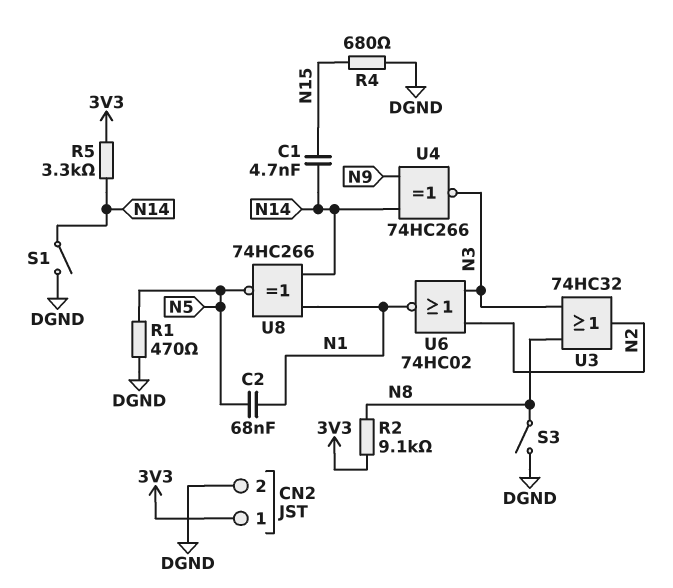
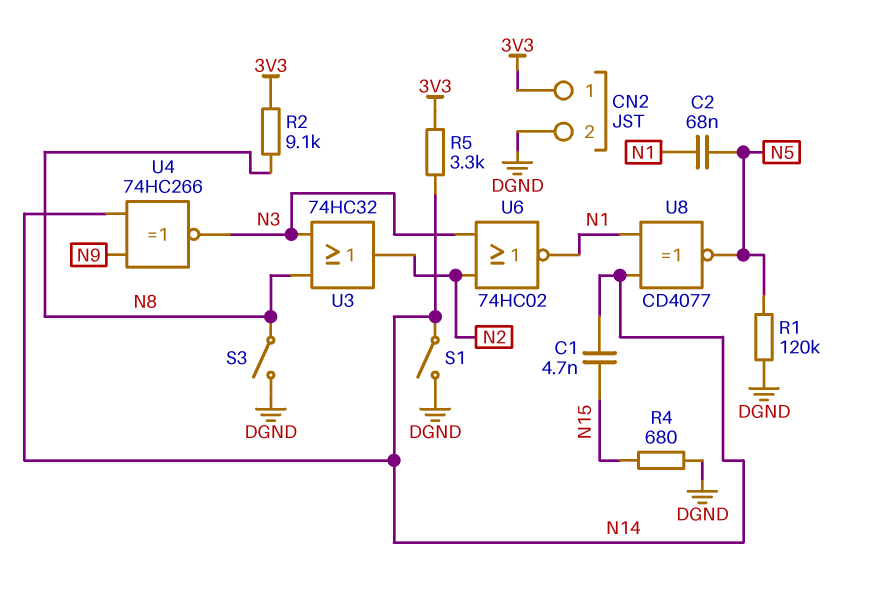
R1: 470 (DGND, N5) -> 120k (DGND, N5)
U8: XNOR 74HC266 (in N1, in N14, out N5) -> XNOR CD4077 (in N1, in N14, out N5)

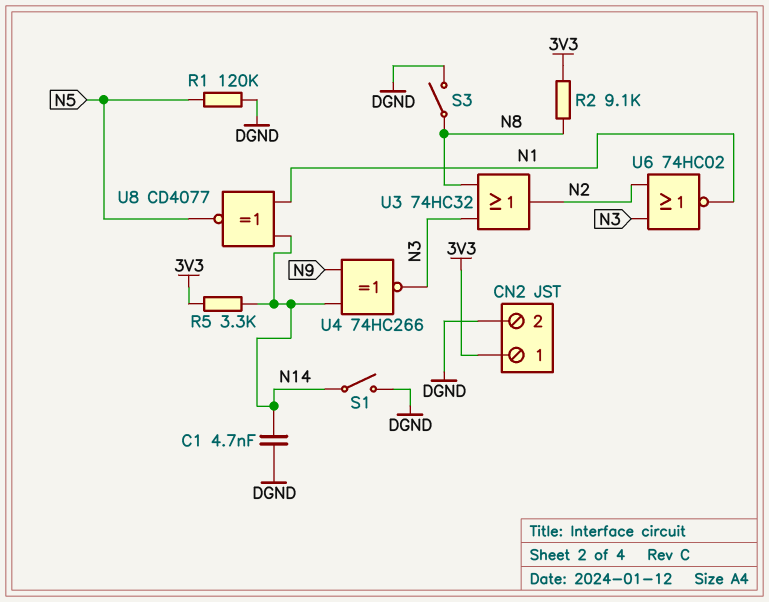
C1: 4.7nF (N14, N15) -> 4.7nF (DGND, N14)
C2: 68nF (N1, N5) -> none
R4: 680 (DGND, N15) -> none

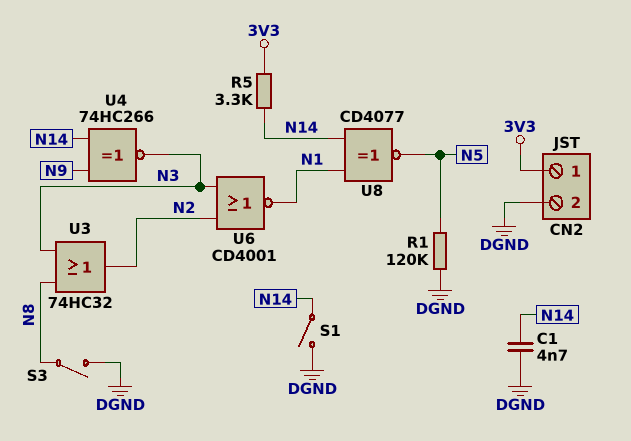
R2: 9.1k (3V3, N8) -> none
U6: NOR 74HC02 (in N2, in N3, out N1) -> NOR CD4001 (in N2, in N3, out N1)

